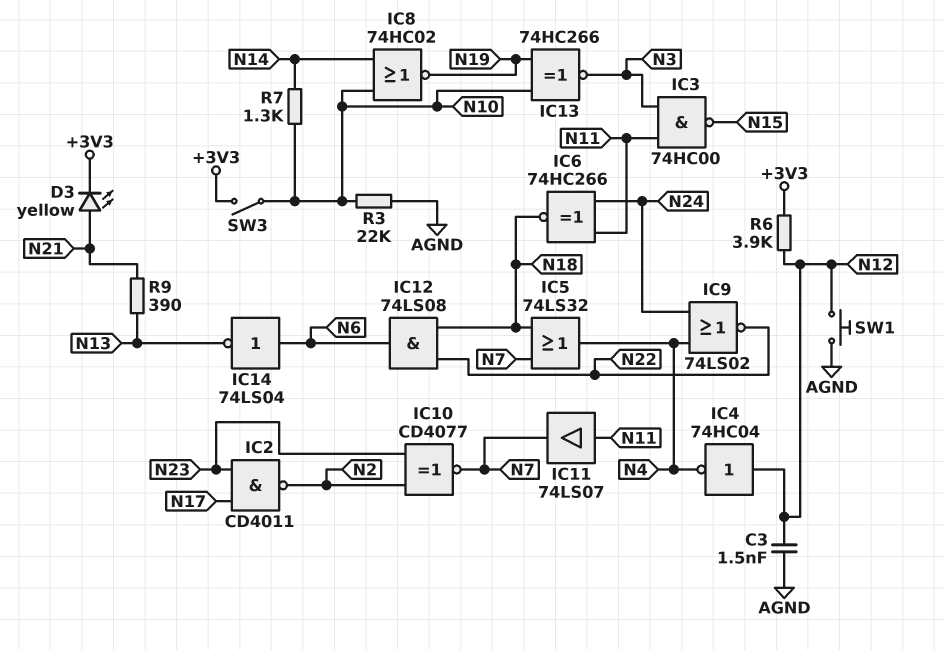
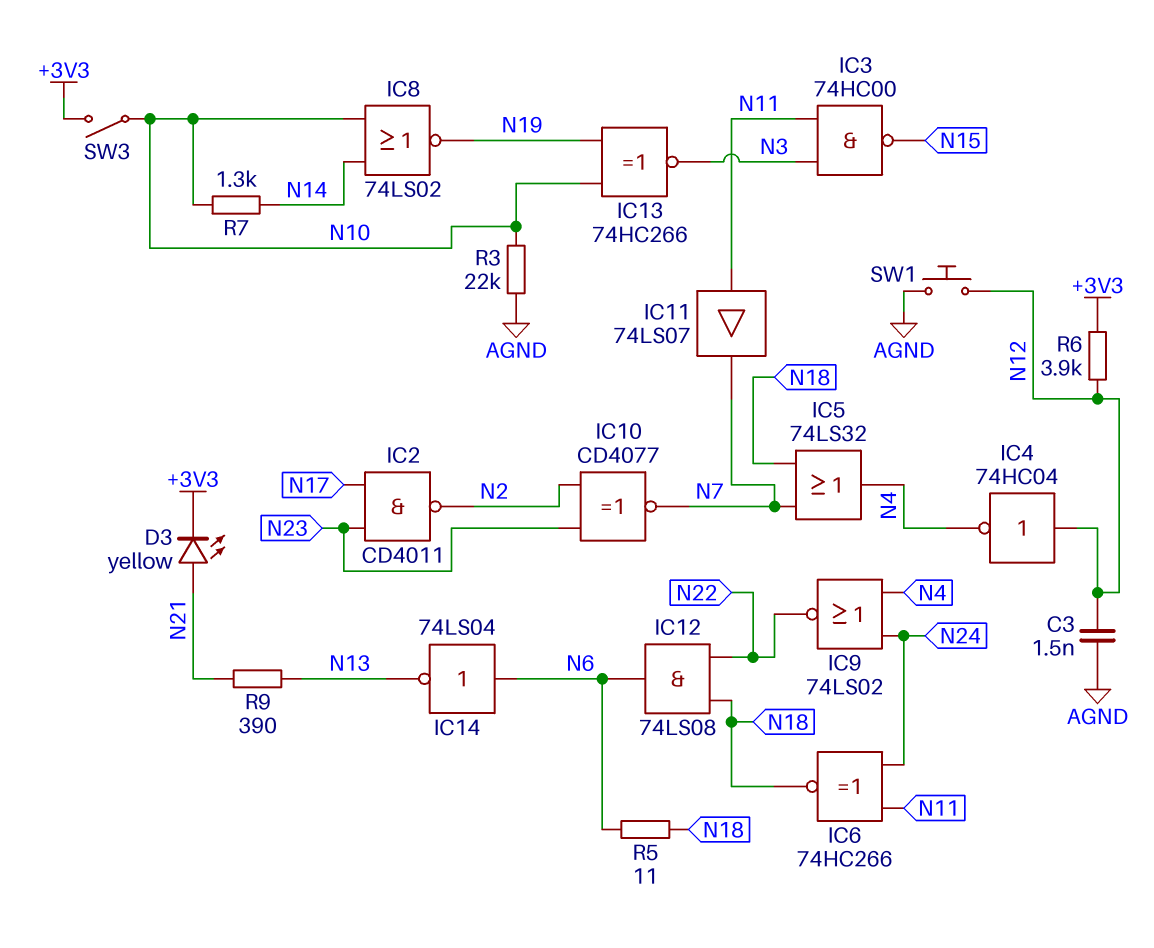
IC8: NOR 74HC02 (in N10, in N14, out N19) -> NOR 74LS02 (in N10, in N14, out N19)
R5: none -> 11 (N6, N18)

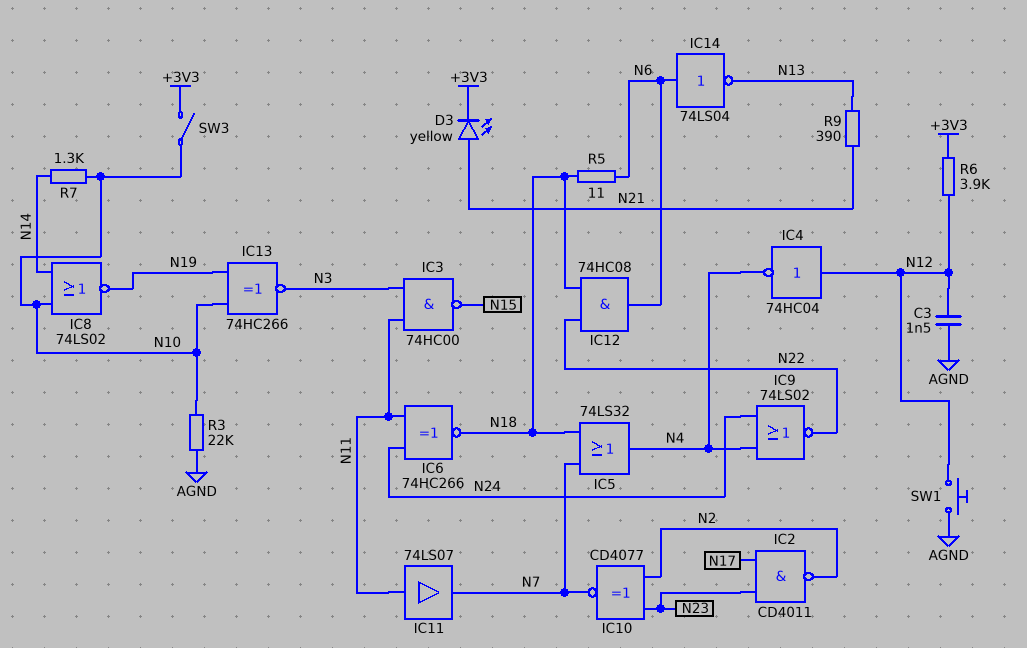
IC12: AND 74LS08 (in N18, in N22, out N6) -> AND 74HC08 (in N18, in N22, out N6)

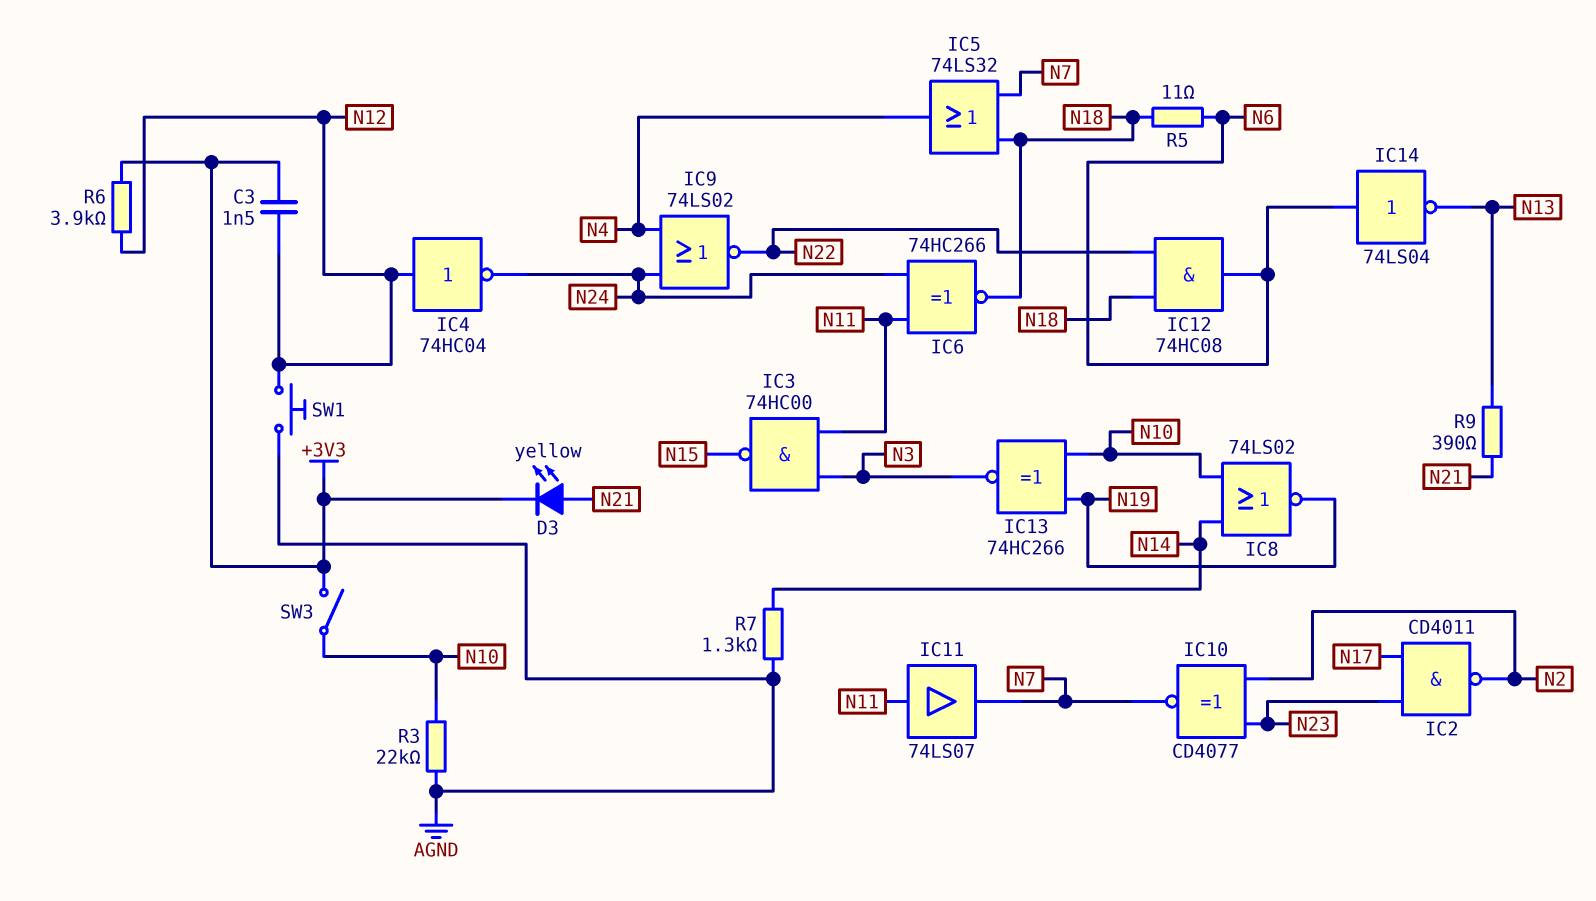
C3: 1.5nF (AGND, N12) -> 1.5nF (+3V3, N12)
IC4: NOT 74HC04 (in N12, out N4) -> NOT 74HC04 (in N12, out N24)
R7: 1.3k (N10, N14) -> 1.3k (AGND, N14)

